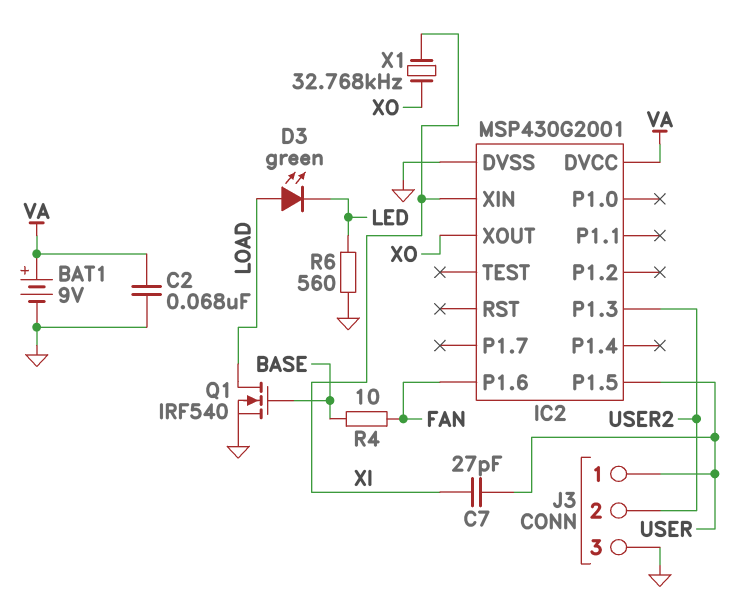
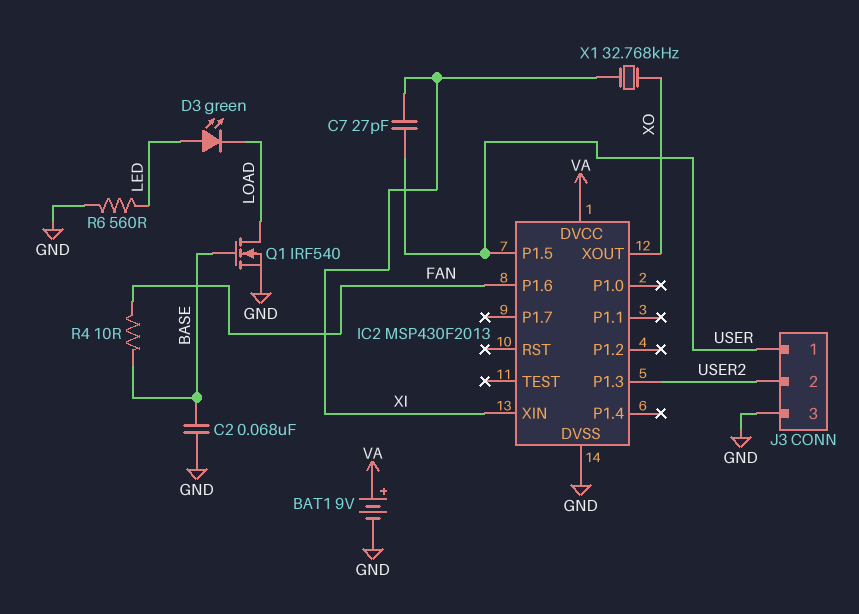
C2: 68nF (GND, VA) -> 68nF (BASE, GND)
D3: LED green (A LOAD, K LED) -> LED green (A LED, K LOAD)
IC2: MSP430G2001 -> MSP430F2013

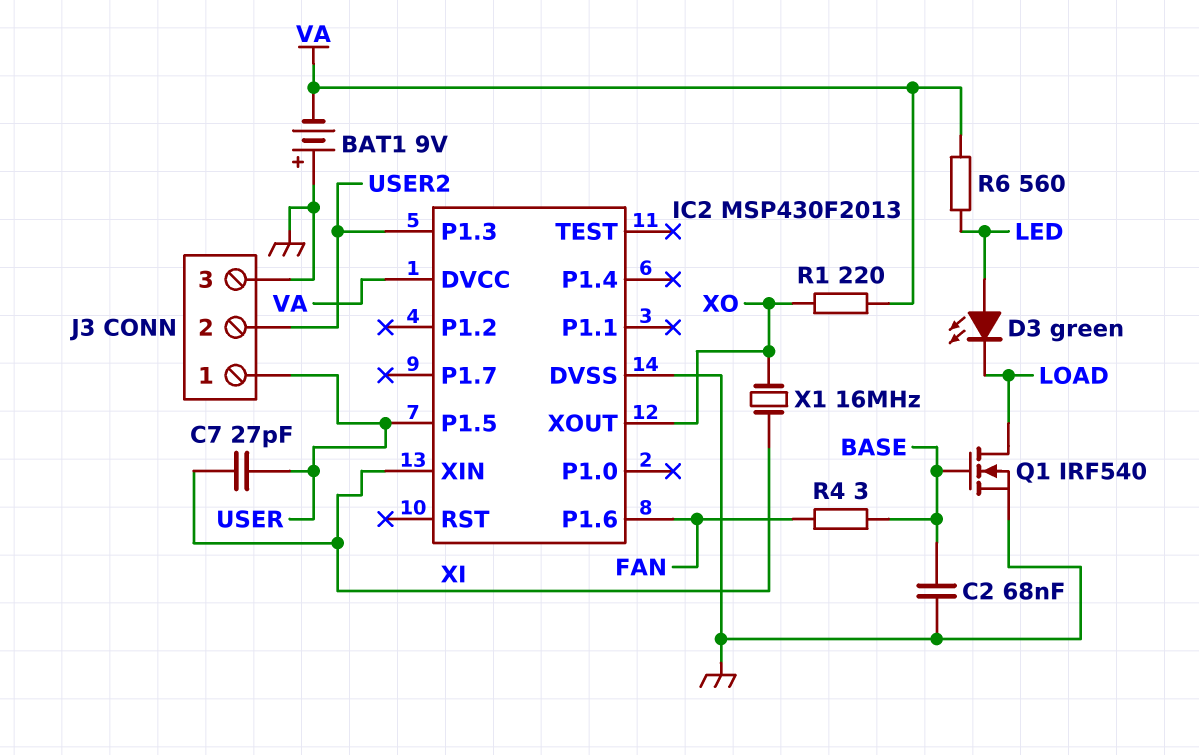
BAT1: 9V (plus VA, minus GND) -> 9V (plus GND, minus VA)
R1: none -> 220 (VA, XO)
R4: 10 (BASE, FAN) -> 3 (BASE, FAN)
R6: 560 (GND, LED) -> 560 (LED, VA)
X1: 32.768kHz (XI, XO) -> 16MHz (XI, XO)

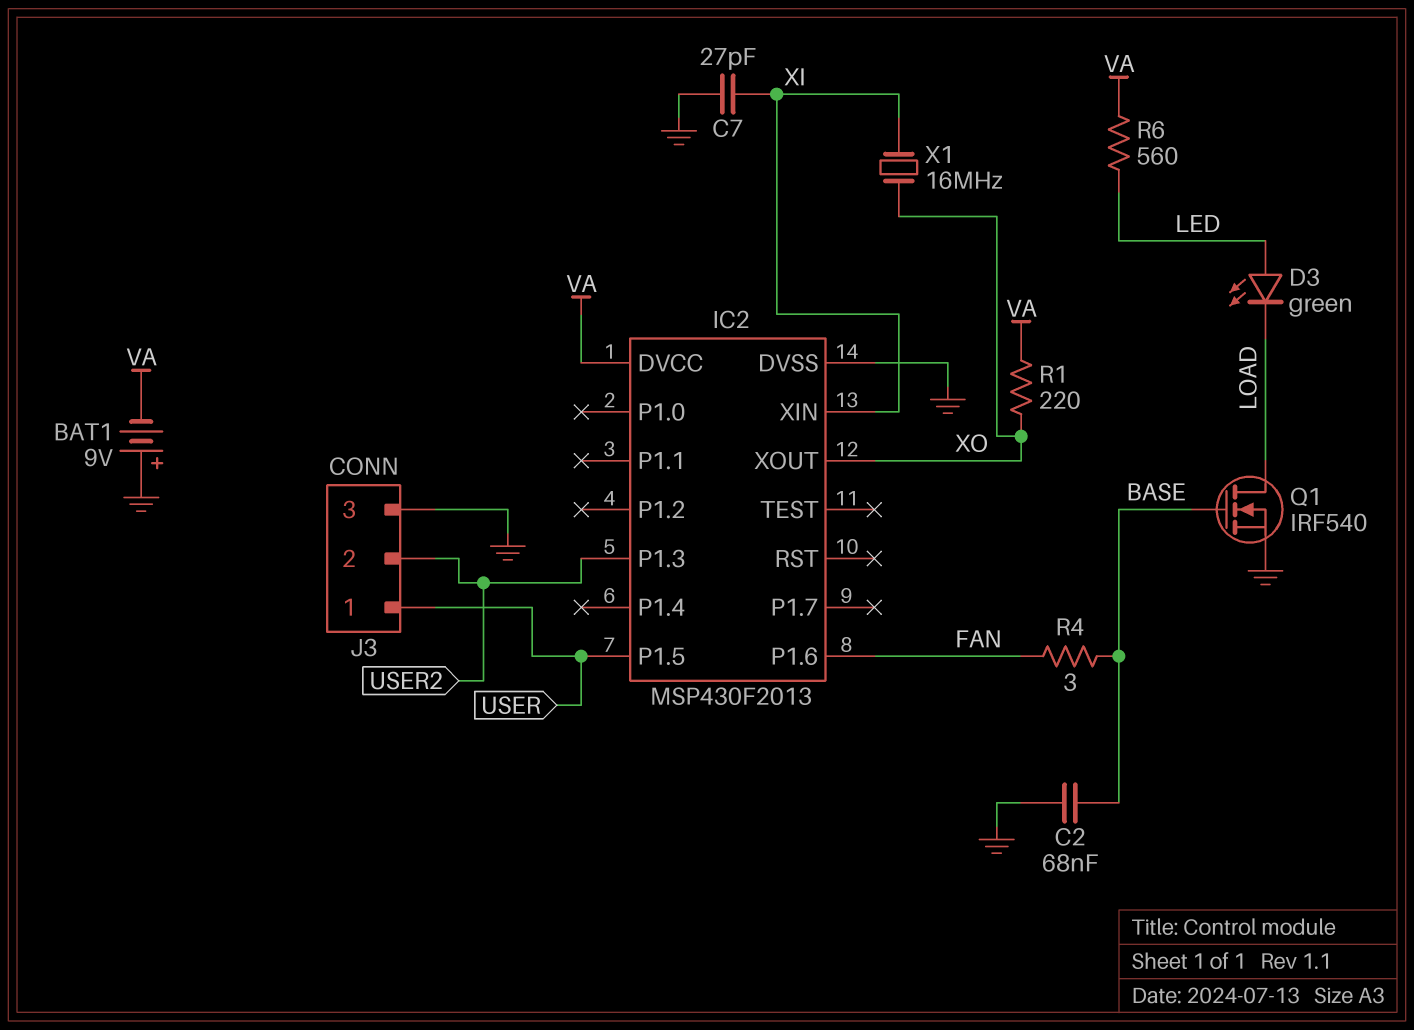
C7: 27pF (USER, XI) -> 27pF (GND, XI)

